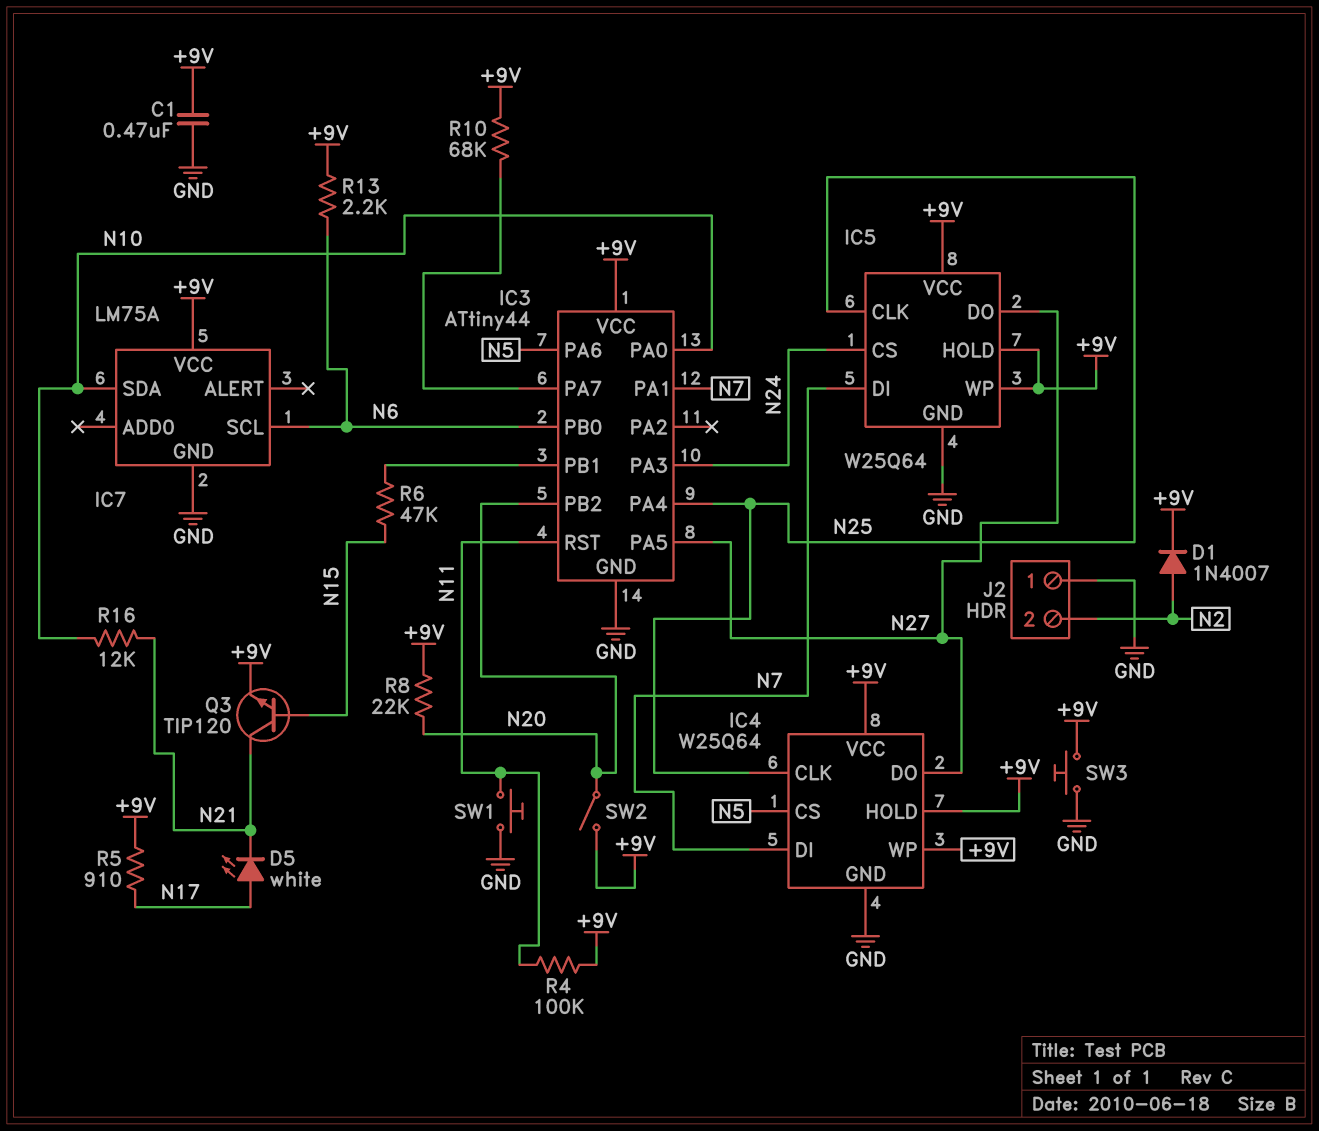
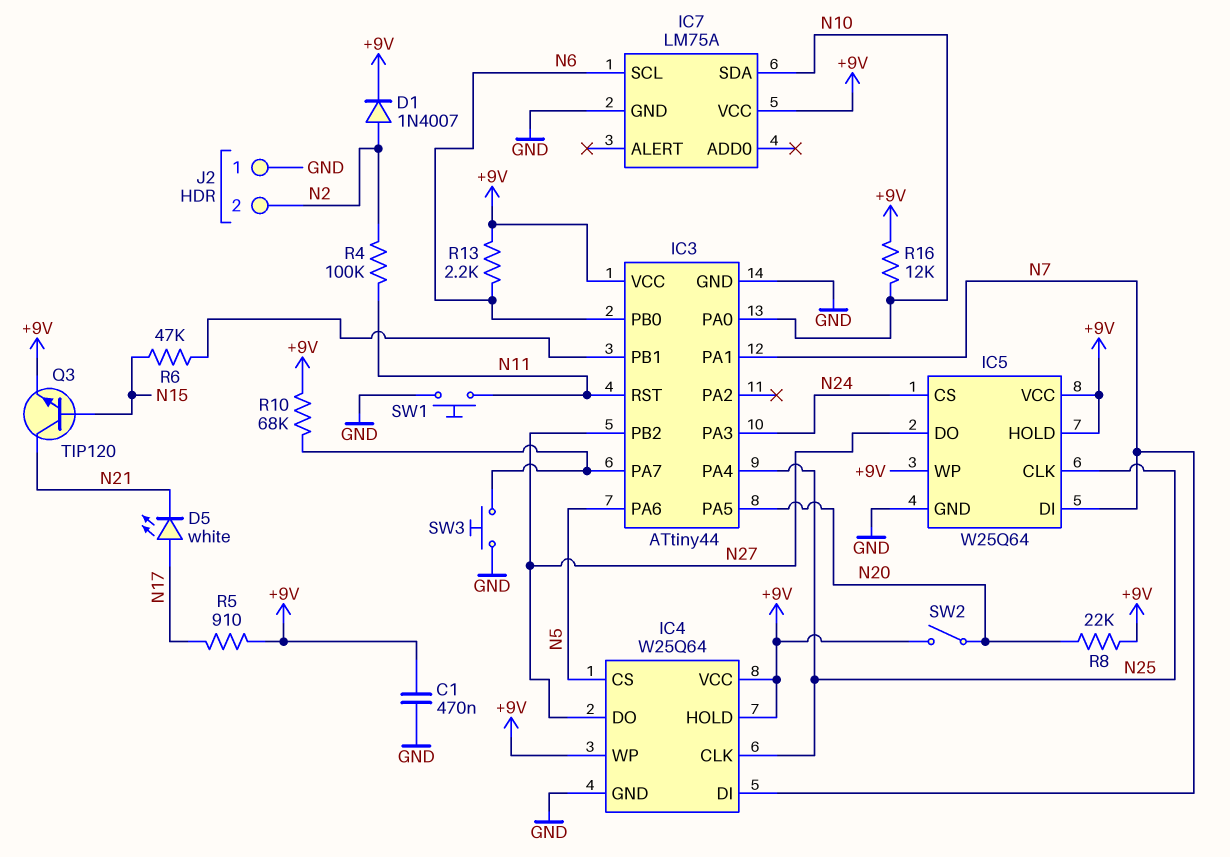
IC3 pin PA5: N27 -> N20
IC3 pin PB2: N20 -> N27
R4: 100k (+9V, N11) -> 100k (N2, N11)
R16: 12k (N10, N21) -> 12k (+9V, N10)
SW3: button (+9V, GND) -> button (GND, IC3/PA7)

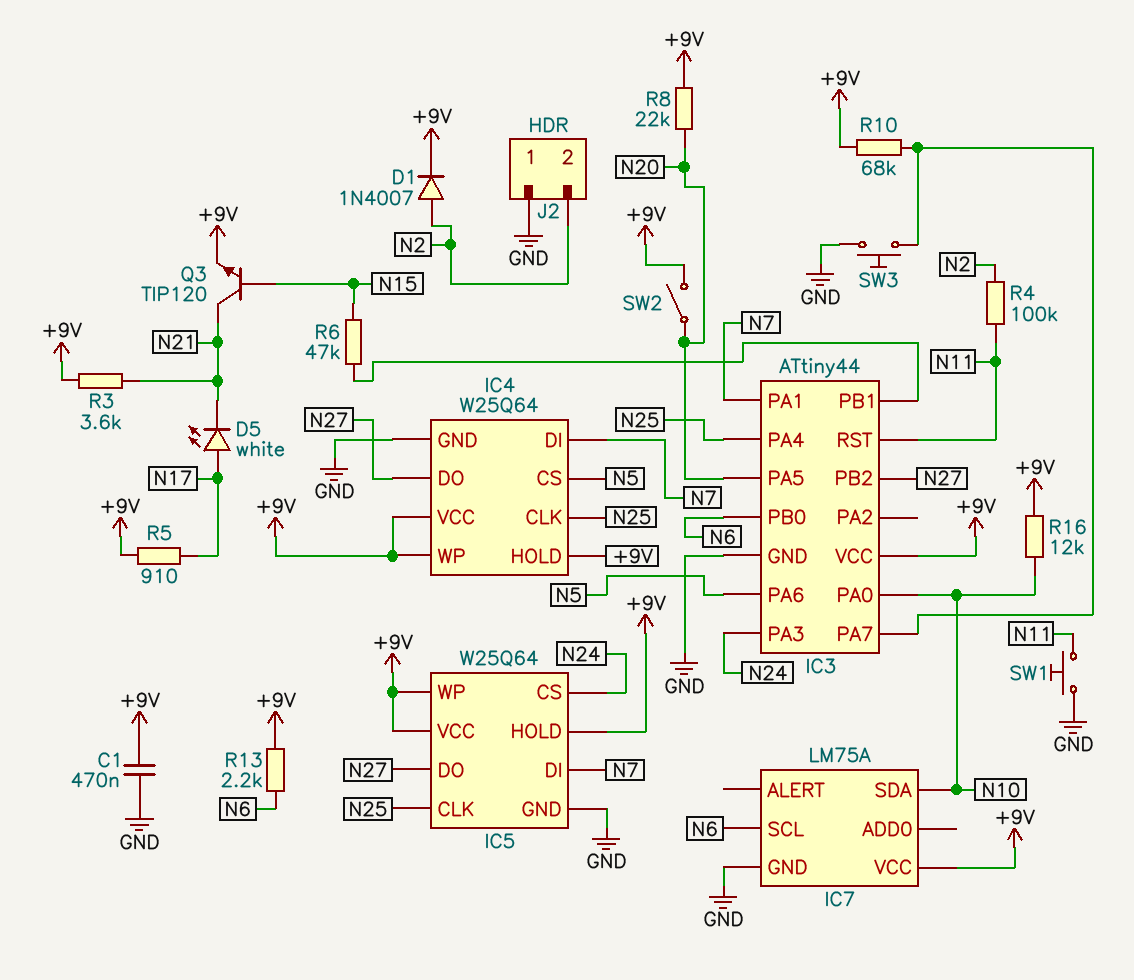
R3: none -> 3.6k (+9V, N21)

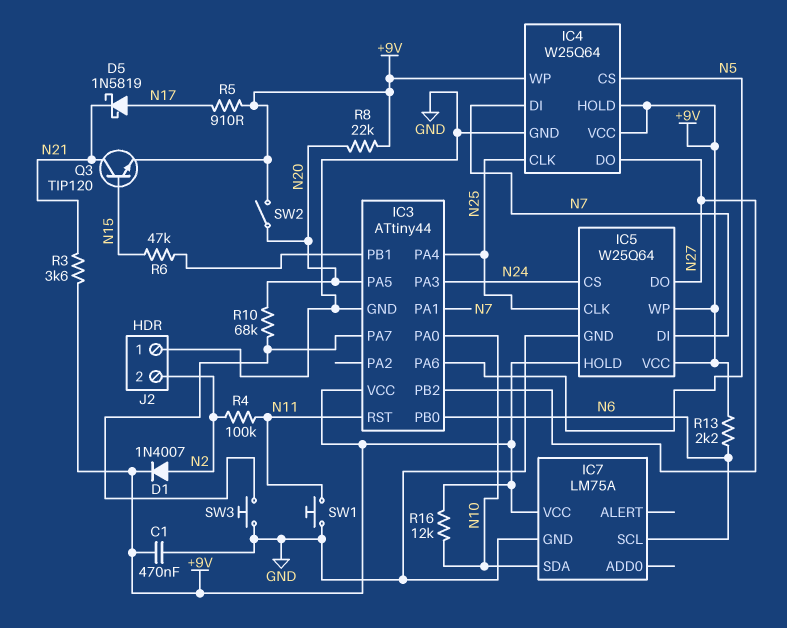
D5: LED white (A N17, K N21) -> schottky 1N5819 (A N17, K N21)
R10: 68k (+9V, IC3/PA7) -> 68k (IC3/PA7, N20)

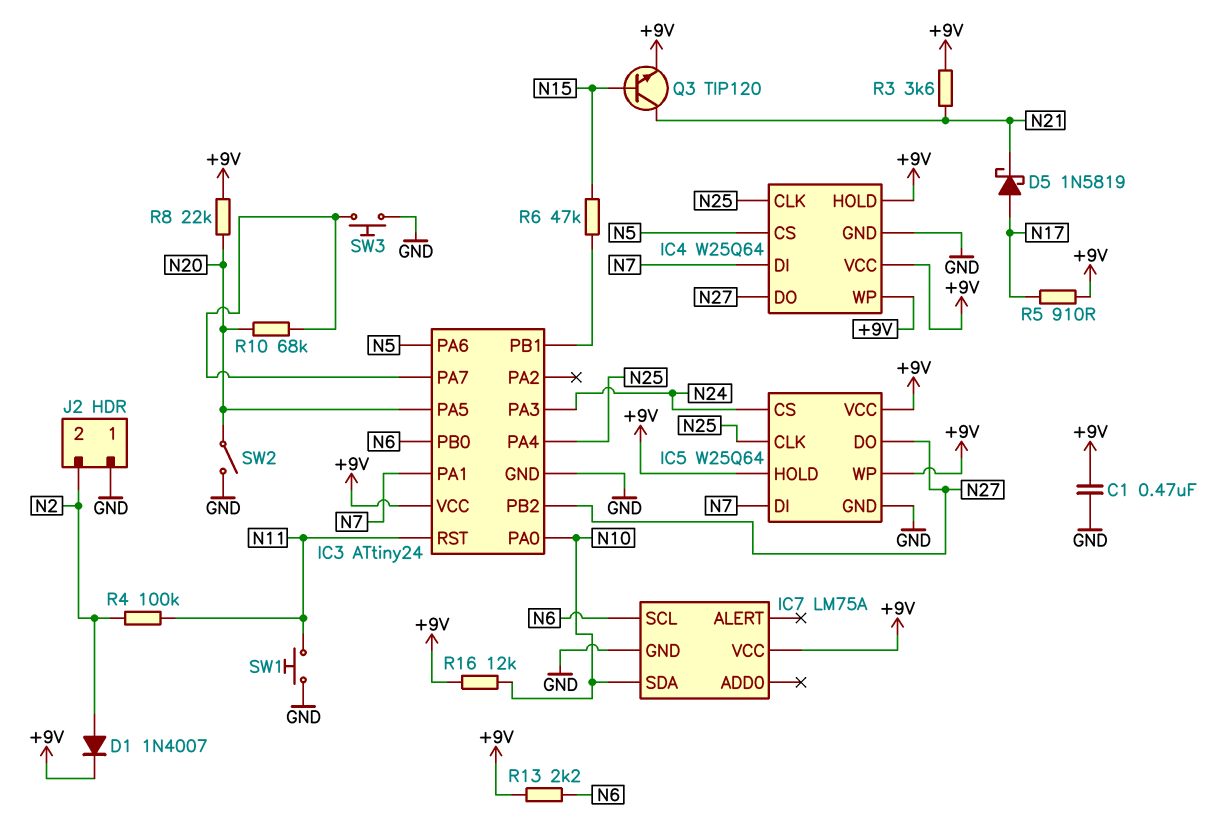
IC3: ATtiny44 -> ATtiny24
SW2: switch (+9V, N20) -> switch (GND, N20)

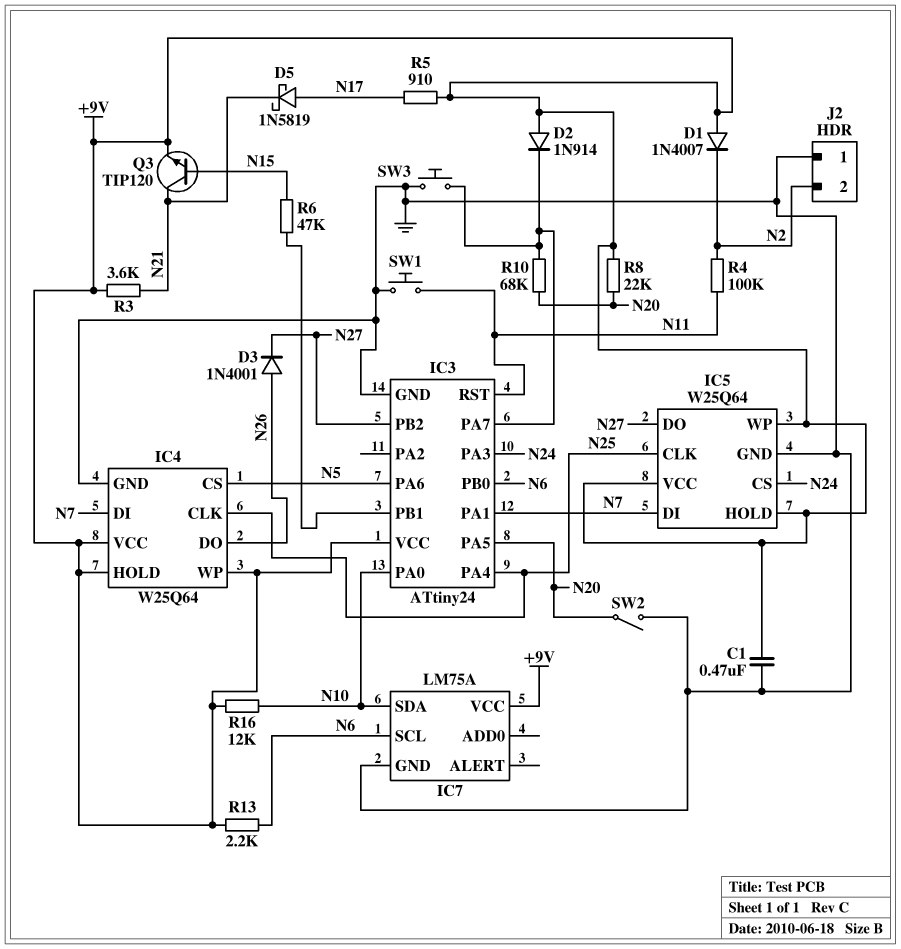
D1: diode 1N4007 (A N2, K +9V) -> diode 1N4007 (A +9V, K N2)
D2: none -> diode 1N914 (A +9V, K IC3/PA7)
D3: none -> diode 1N4001 (A N26, K N27)
IC4 pin DO: N27 -> N26

